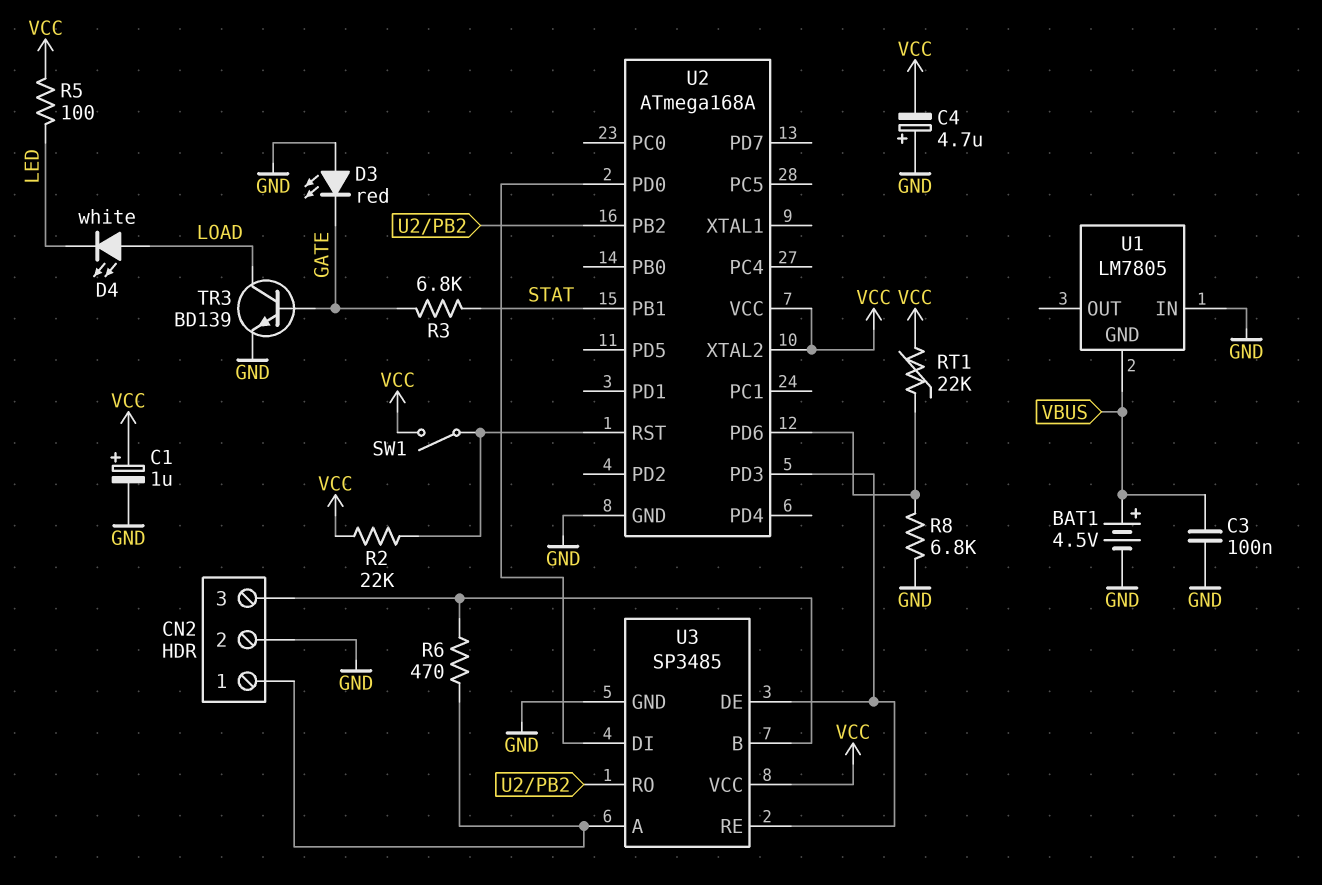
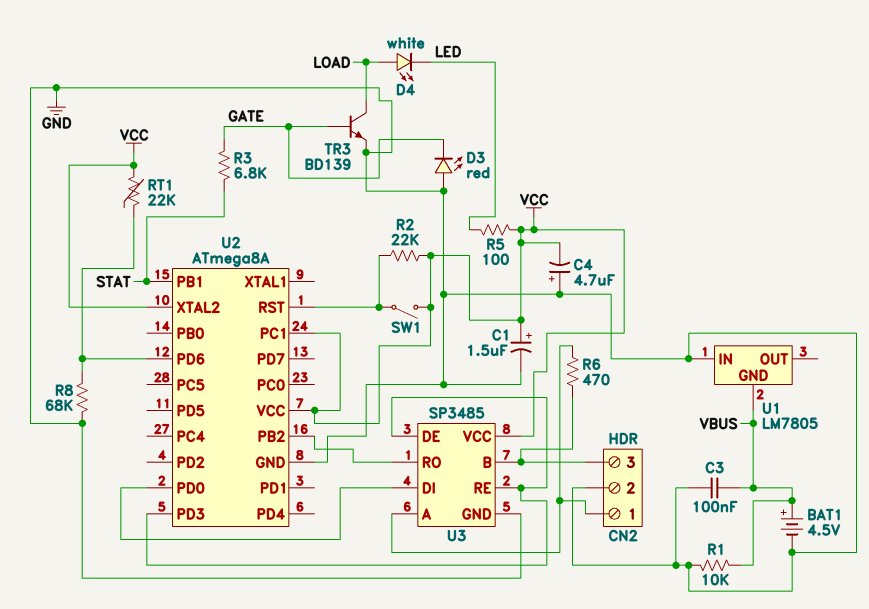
C1: 1uF (plus VCC, minus GND) -> 1.5uF (plus VCC, minus GND)
R1: none -> 10k (GND, VBUS)
R8: 6.8k (GND, U2/PD6) -> 68k (GND, U2/PD6)
U2: ATmega168A -> ATmega8A
U2 pin PC1: none -> VCC

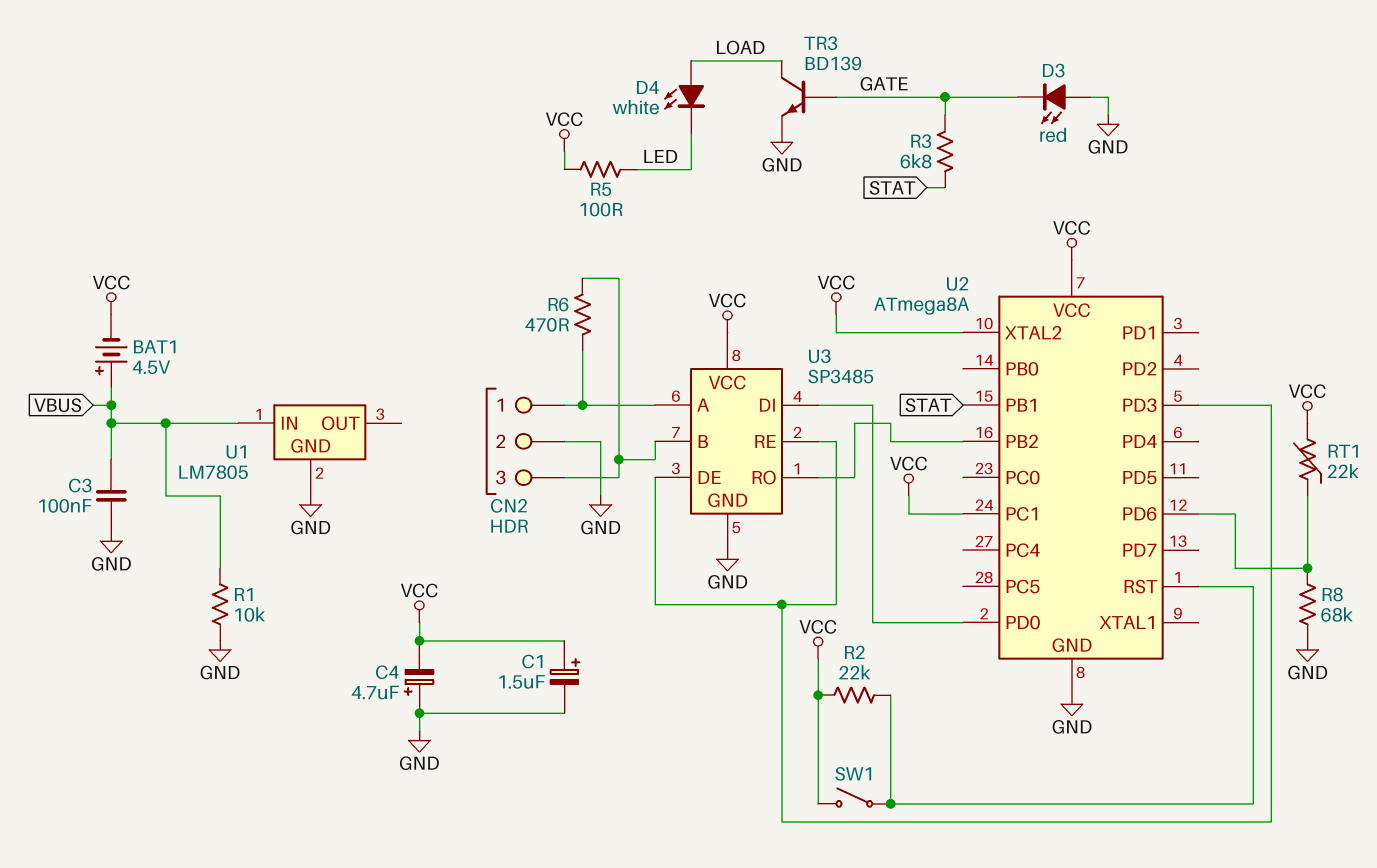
BAT1: 4.5V (plus VBUS, minus GND) -> 4.5V (plus VBUS, minus VCC)
U1 pin GND: VBUS -> GND
U1 pin IN: GND -> VBUS

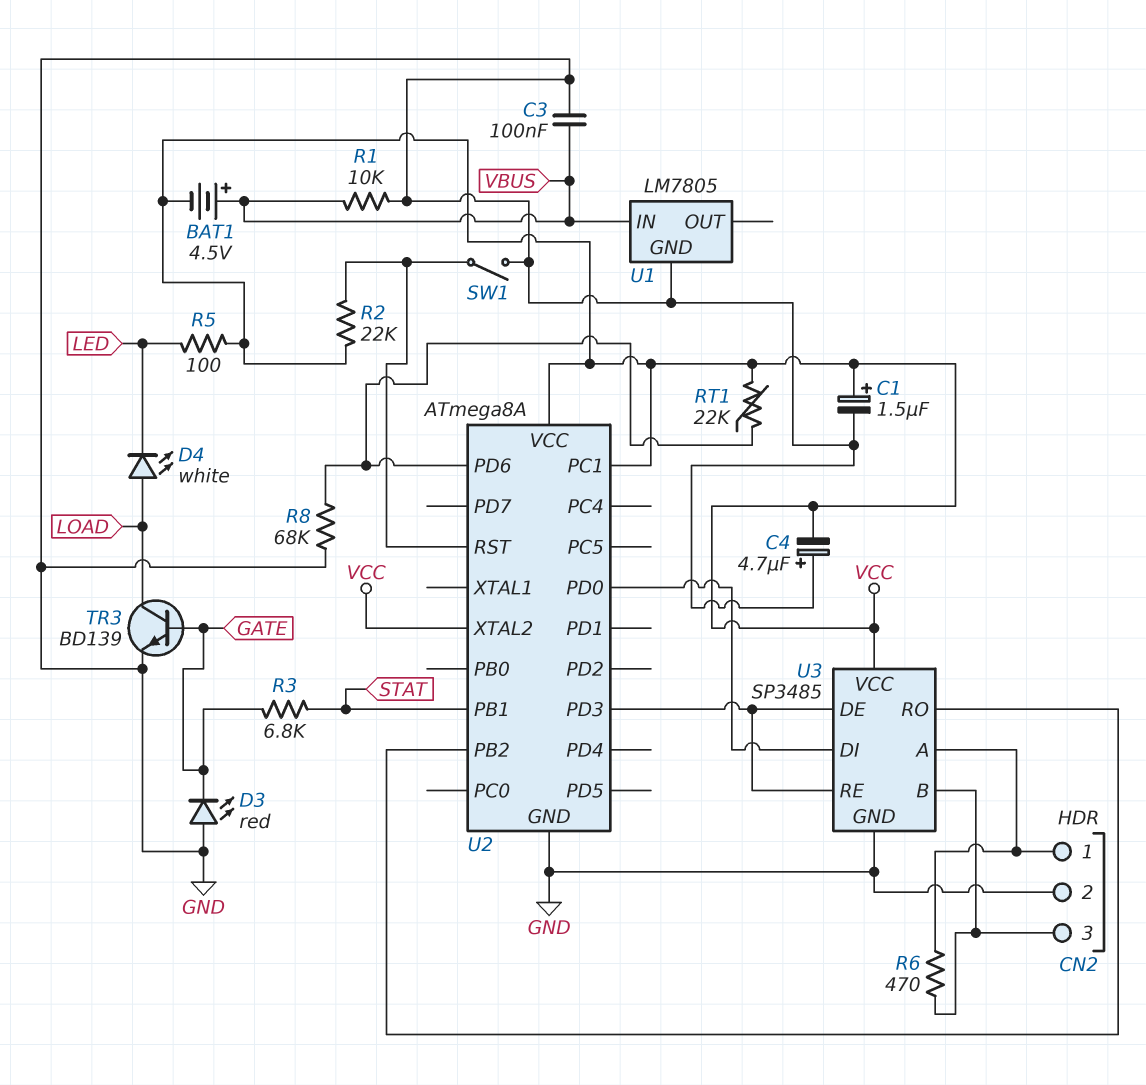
SW1: switch (U2/RST, VCC) -> switch (GND, U2/RST)

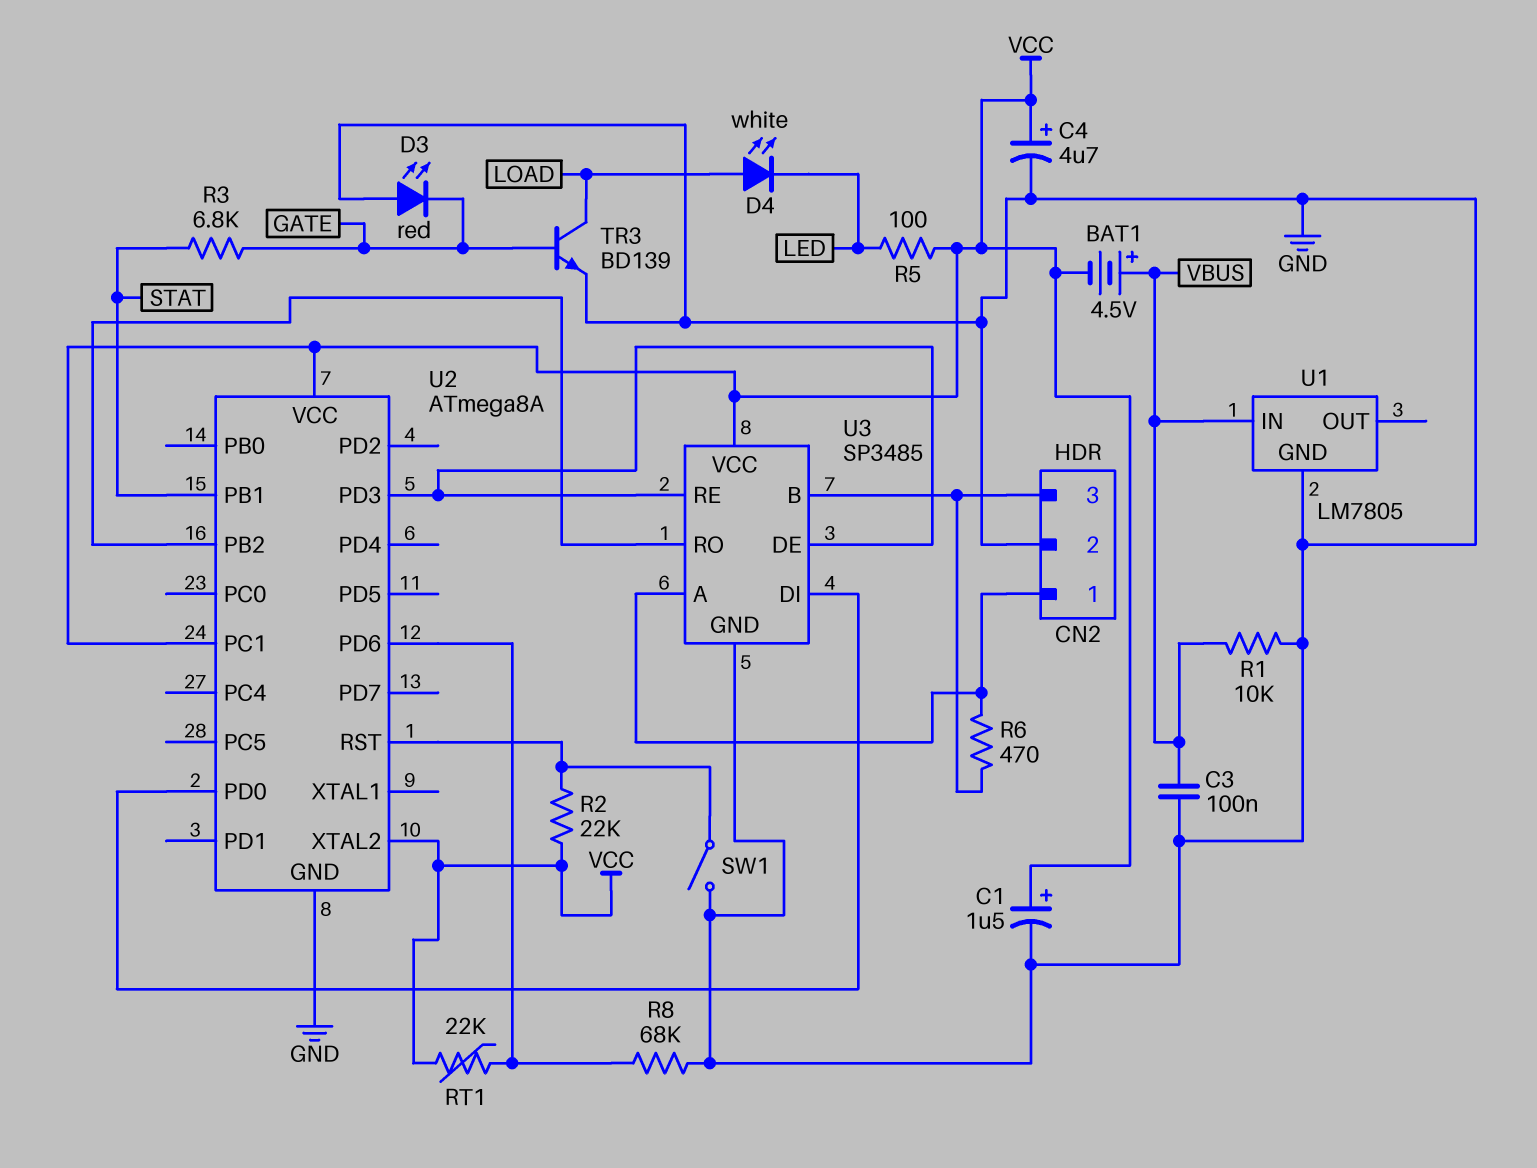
C4: 4.7uF (plus GND, minus VCC) -> 4.7uF (plus VCC, minus GND)

